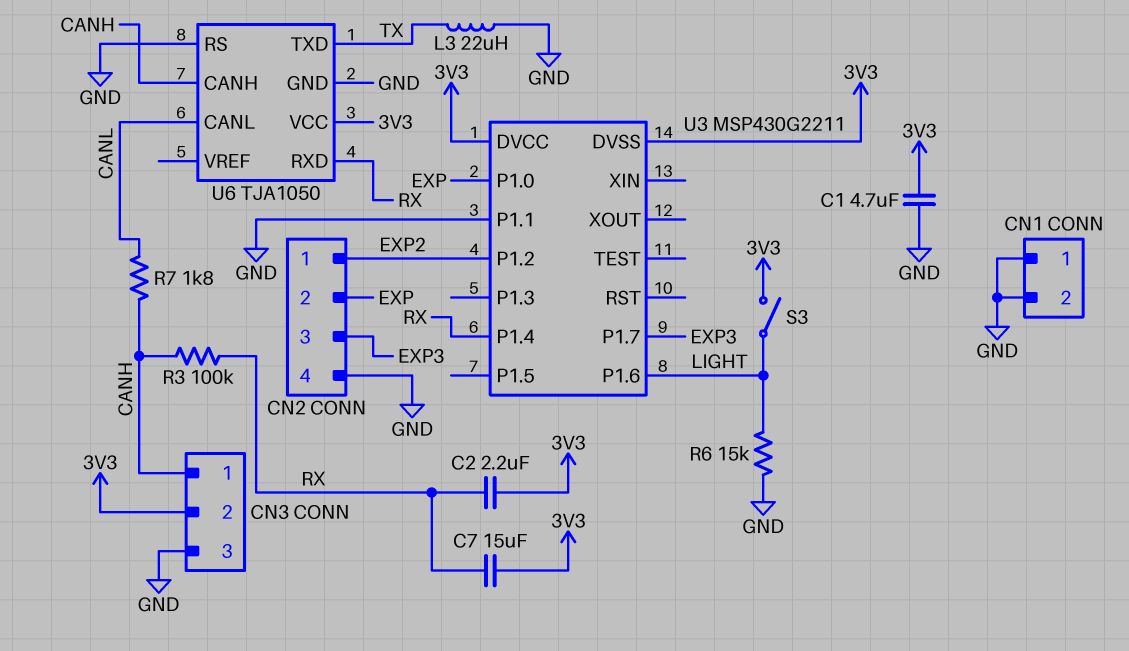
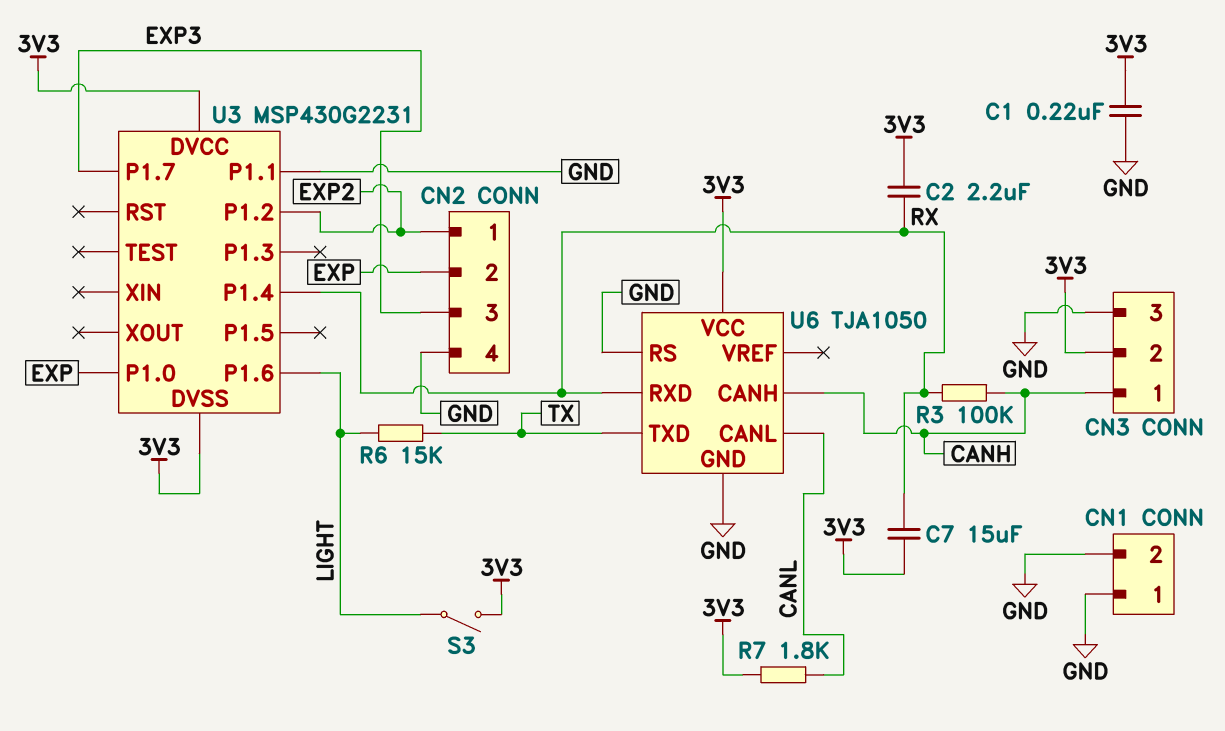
C1: 4.7uF (3V3, GND) -> 220nF (3V3, GND)
L3: 22uH (GND, TX) -> none
R6: 15k (GND, LIGHT) -> 15k (LIGHT, TX)
R7: 1.8k (CANH, CANL) -> 1.8k (3V3, CANL)
U3: MSP430G2211 -> MSP430G2231

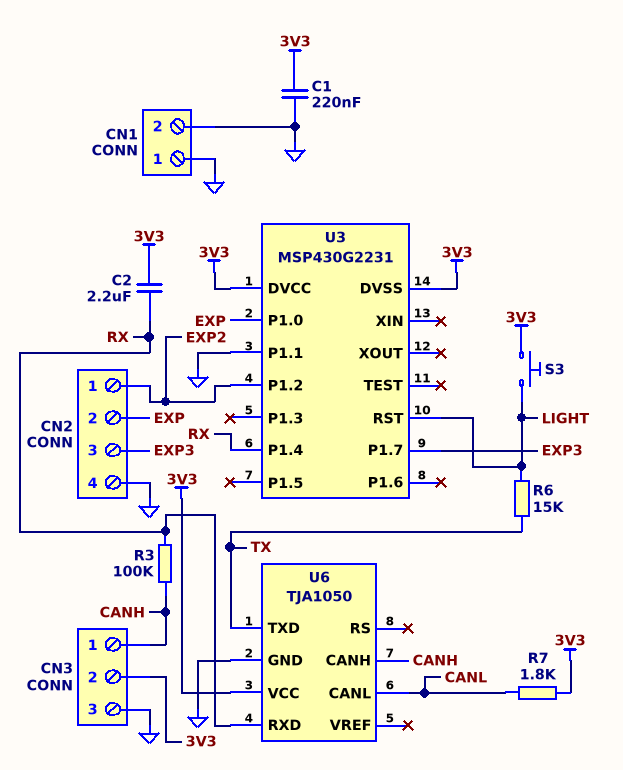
C7: 15uF (3V3, RX) -> none
S3: switch (3V3, LIGHT) -> button (3V3, LIGHT)
U3 pin P1.6: LIGHT -> none
U3 pin RST: none -> LIGHT
U6 pin RS: GND -> none

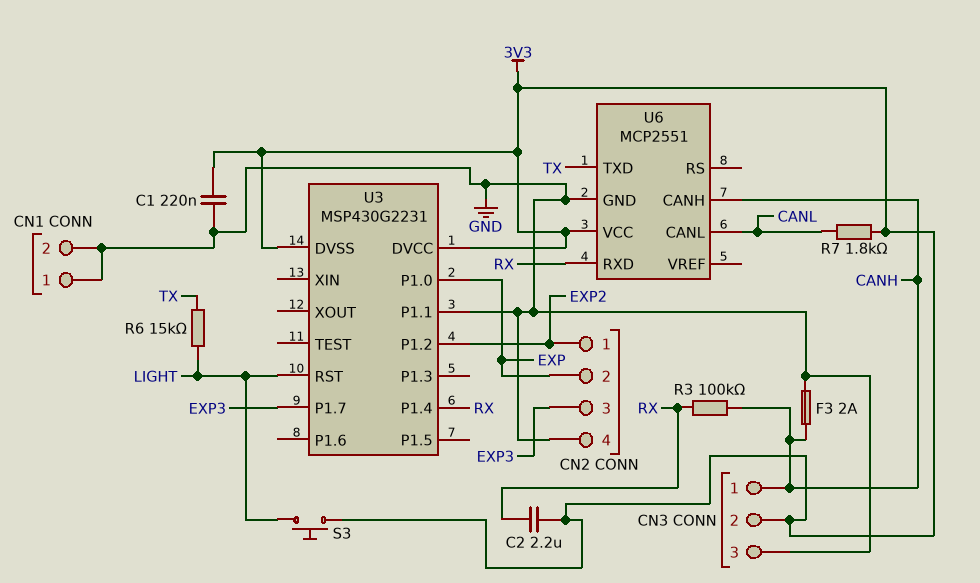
F3: none -> 2A (CANH, GND)
U6: TJA1050 -> MCP2551

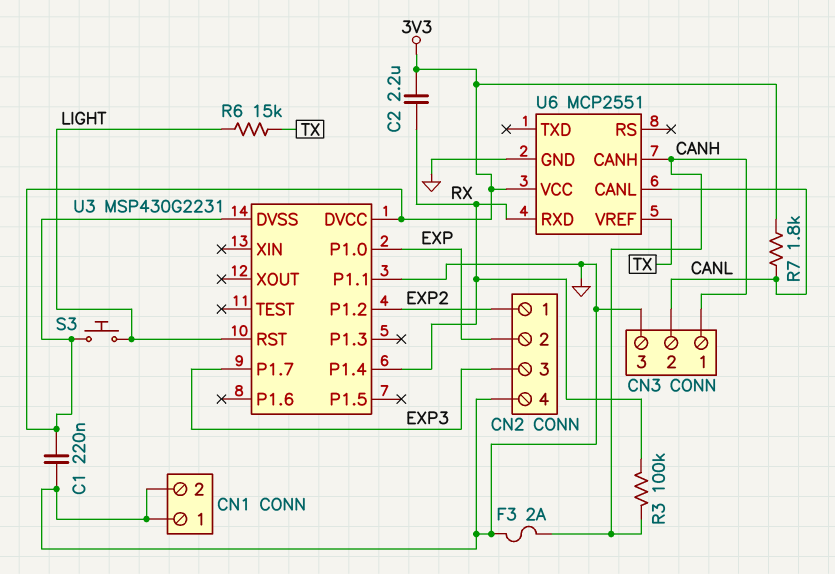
CN3 pin 2: 3V3 -> CANL
U6 pin TXD: TX -> none
U6 pin VREF: none -> TX

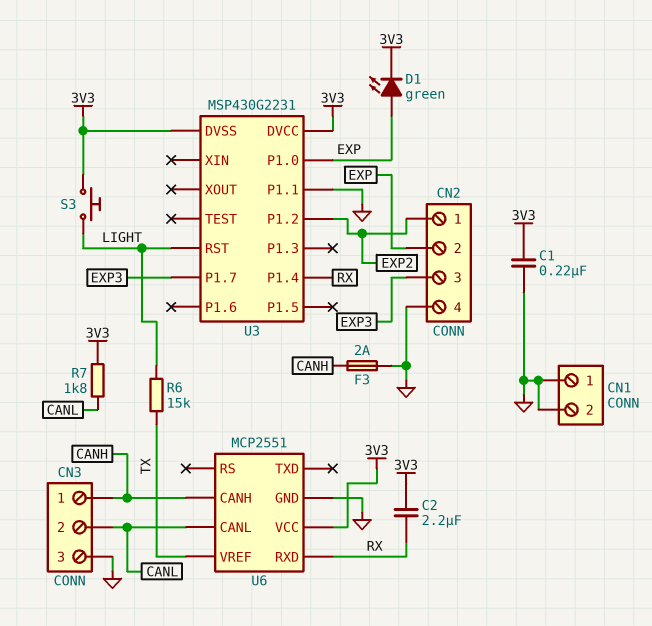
D1: none -> LED green (A EXP, K 3V3)
R3: 100k (CANH, RX) -> none

